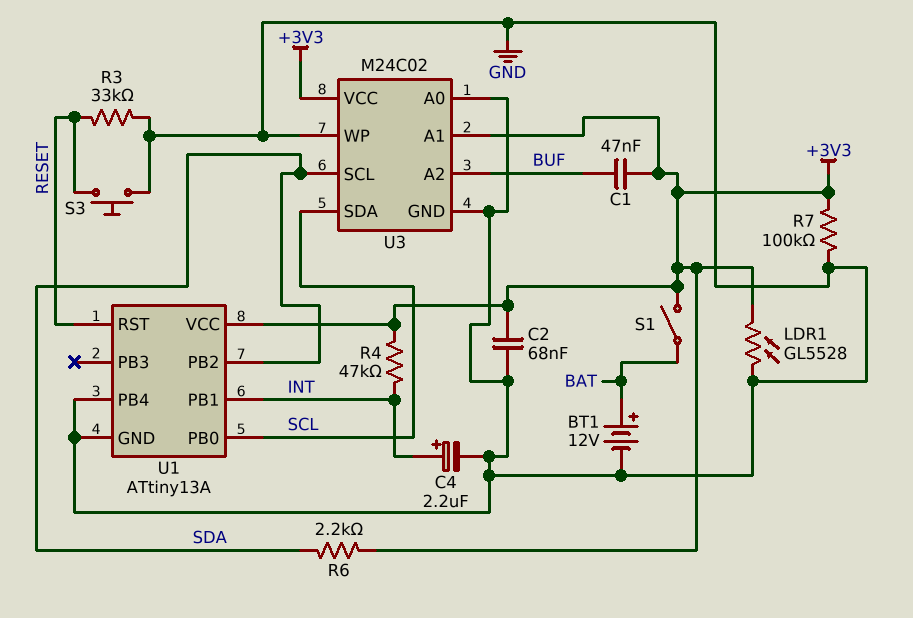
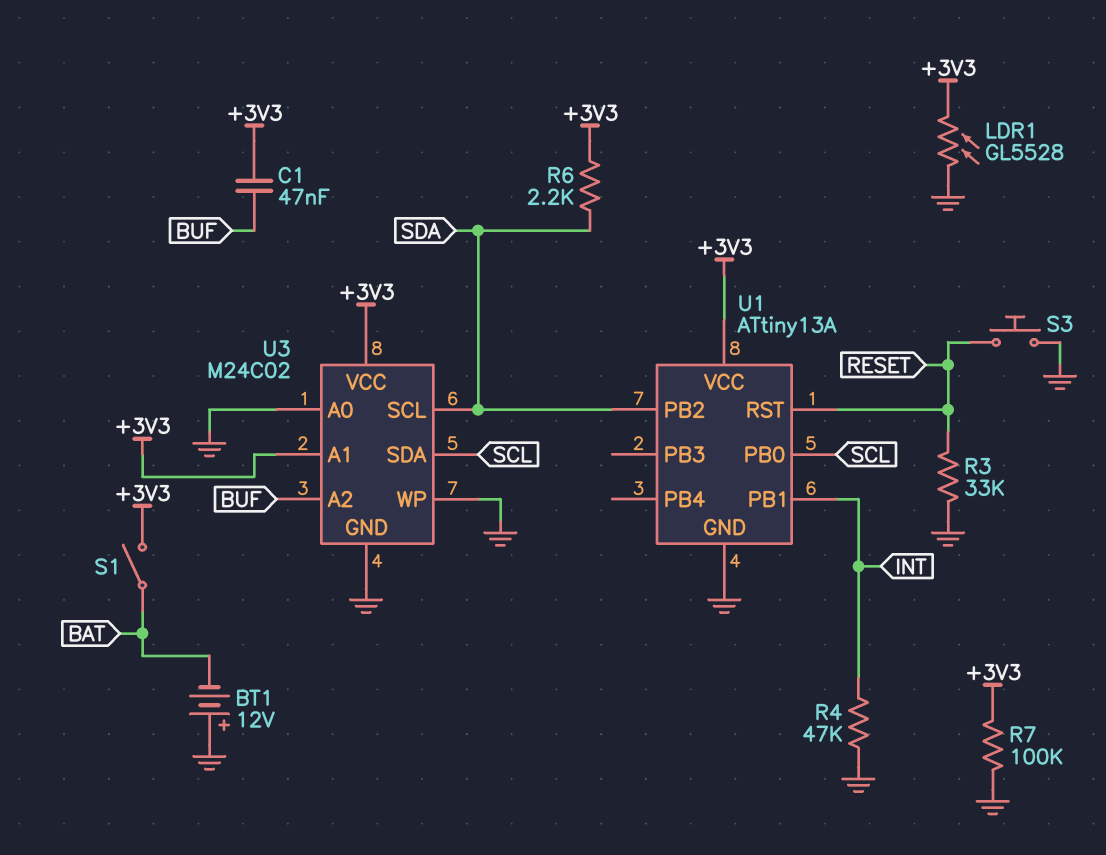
BT1: 12V (plus BAT, minus GND) -> 12V (plus GND, minus BAT)
C2: 68nF (+3V3, GND) -> none
C4: 2.2uF (plus INT, minus GND) -> none
R4: 47k (+3V3, INT) -> 47k (GND, INT)
U1 pin PB4: GND -> none

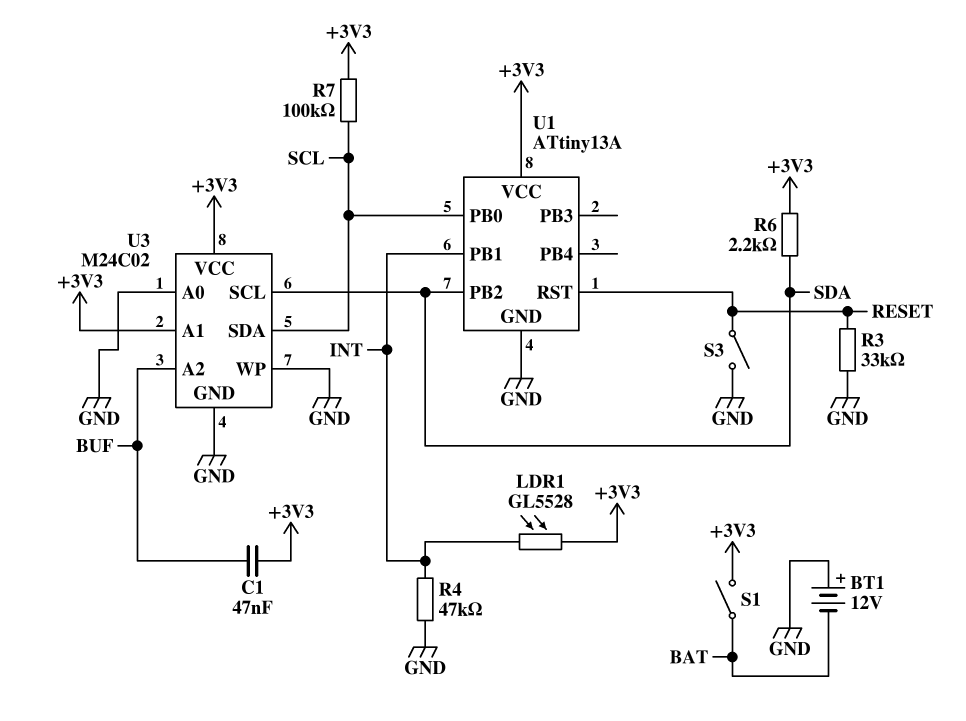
LDR1: GL5528 (+3V3, GND) -> GL5528 (+3V3, INT)
R7: 100k (+3V3, GND) -> 100k (+3V3, SCL)
S3: button (GND, RESET) -> switch (GND, RESET)

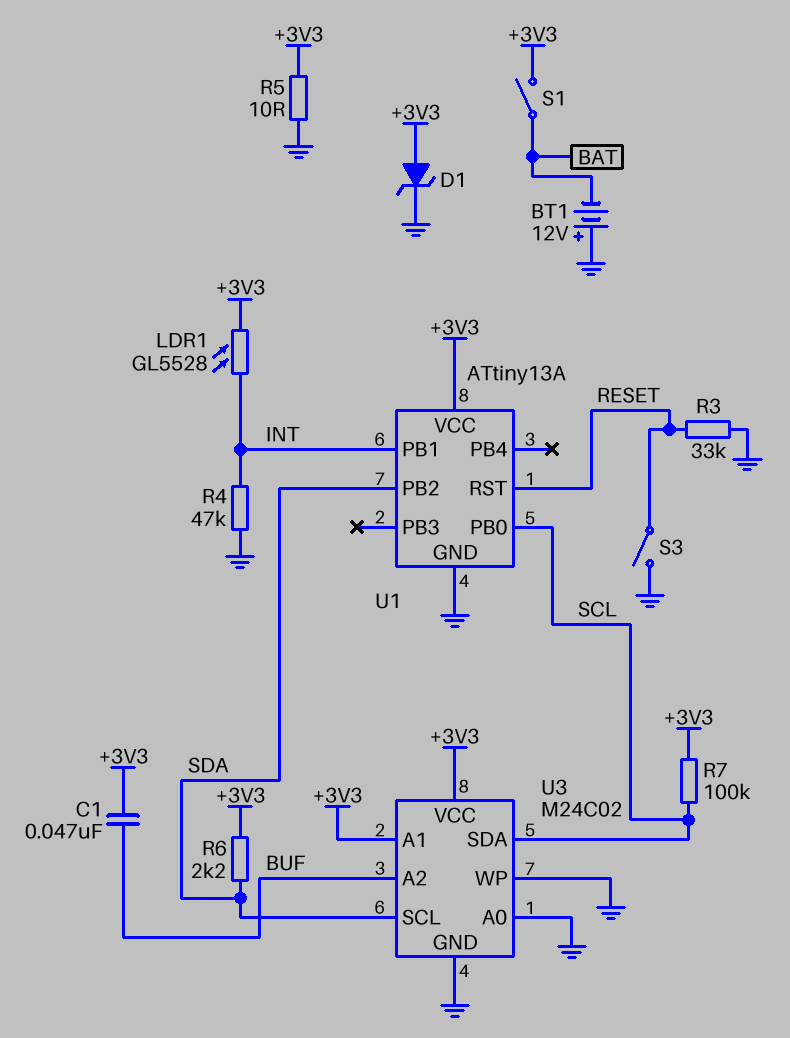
D1: none -> zener (A +3V3, K GND)
R5: none -> 10 (+3V3, GND)

